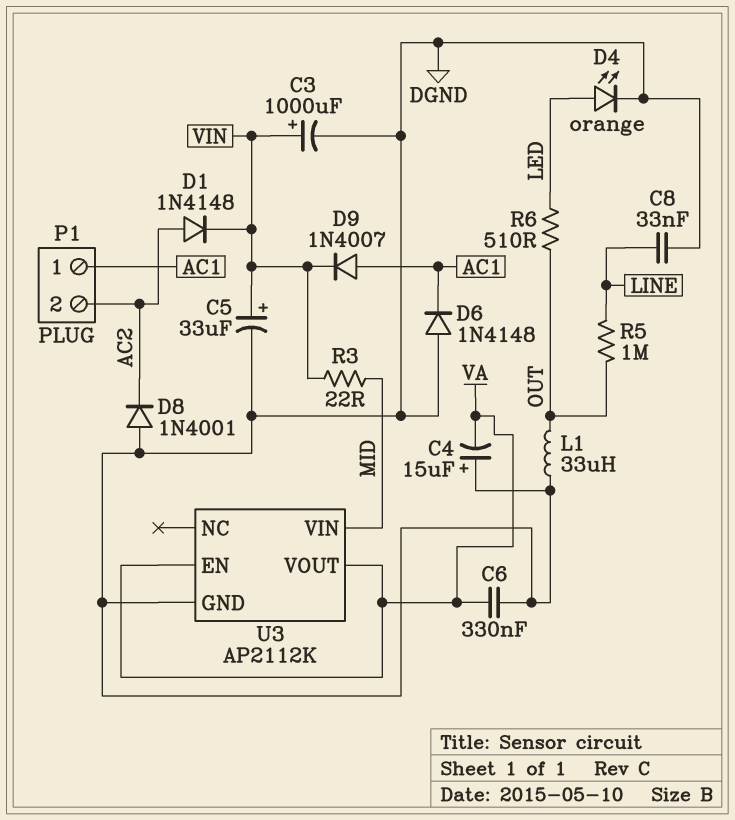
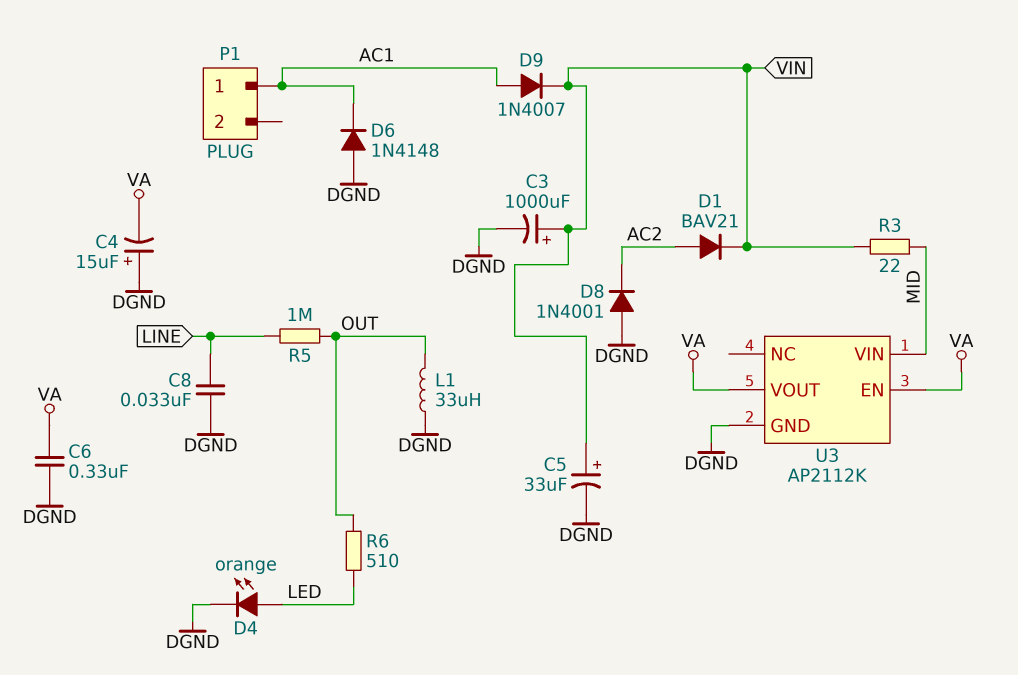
D1: diode 1N4148 (A AC2, K VIN) -> diode BAV21 (A AC2, K VIN)
P1 pin 2: AC2 -> none

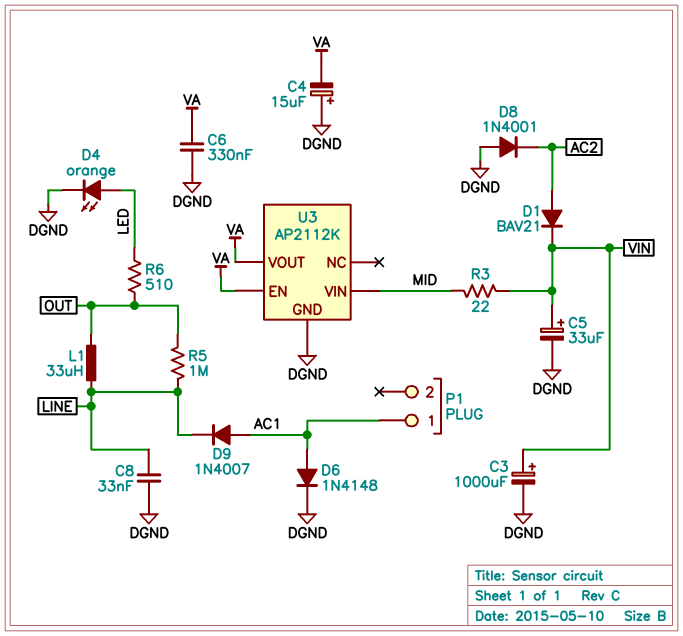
D6: diode 1N4148 (A DGND, K AC1) -> diode 1N4148 (A AC1, K DGND)
D9: diode 1N4007 (A AC1, K VIN) -> diode 1N4007 (A AC1, K LINE)
L1: 33uH (DGND, OUT) -> 33uH (LINE, OUT)

